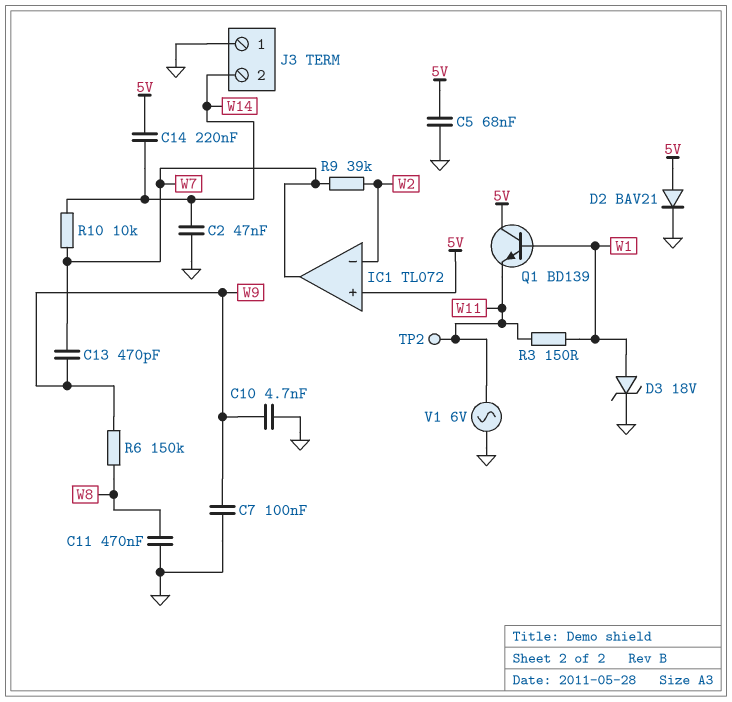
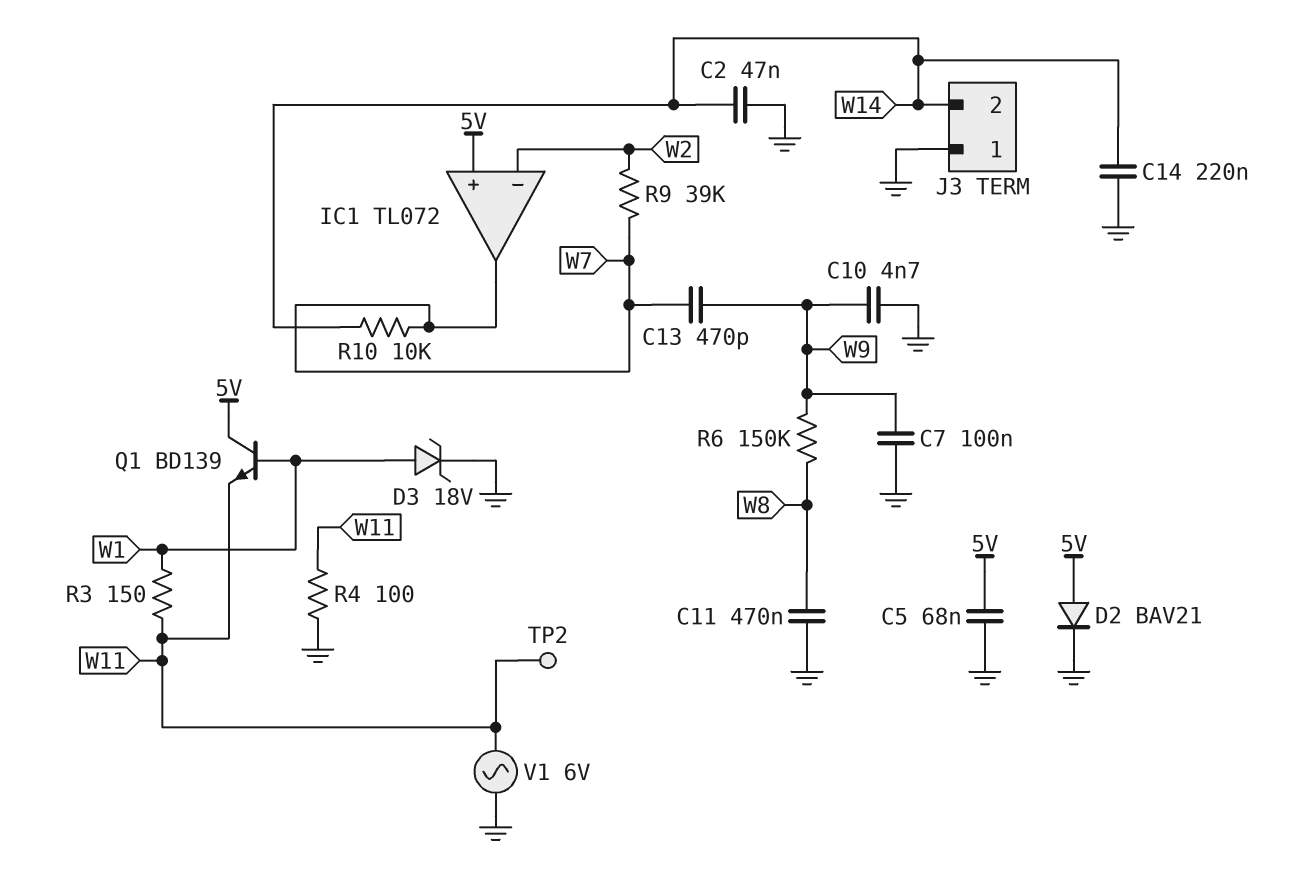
C14: 220nF (5V, W14) -> 220nF (GND, W14)
R4: none -> 100 (GND, W11)

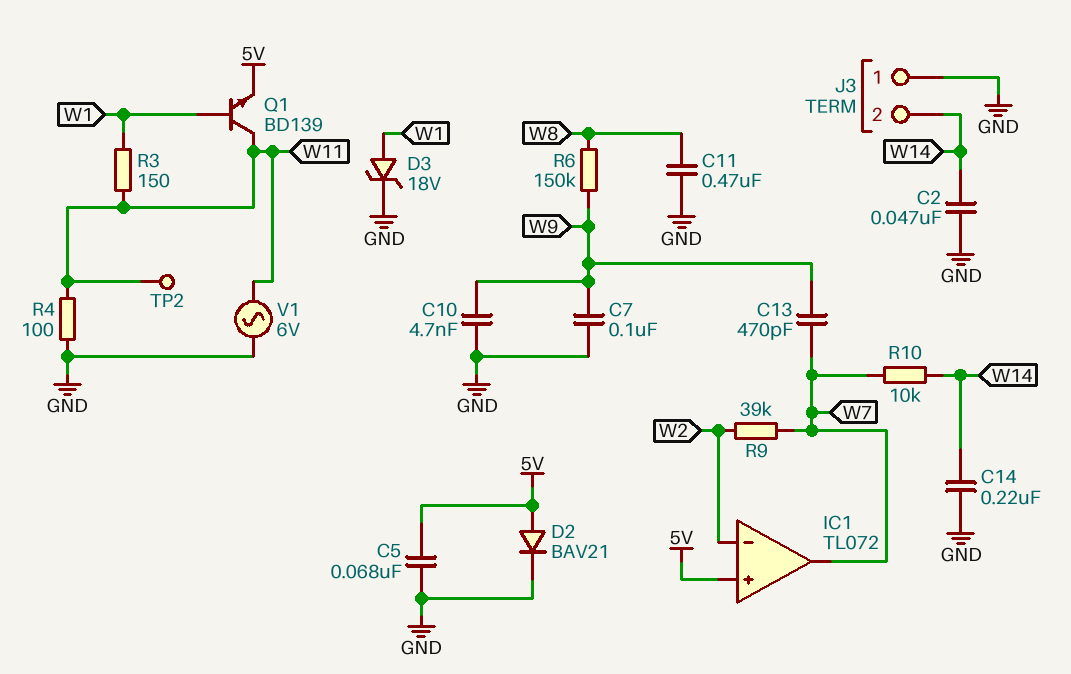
Q1: NPN BD139 (B W1, C 5V, E W11) -> NPN BD139 (B W1, C W11, E 5V)

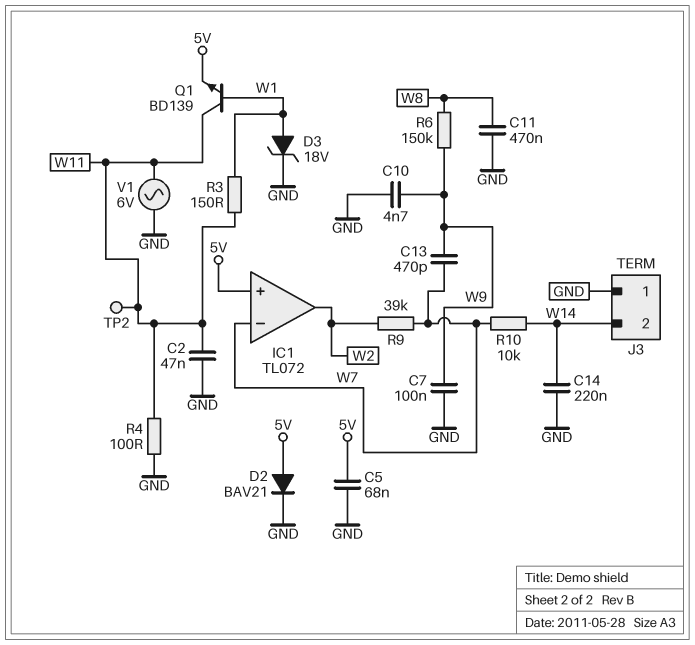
C2: 47nF (GND, W14) -> 47nF (GND, W11)
IC1 pin in-: W2 -> W7
IC1 pin out: W7 -> W2

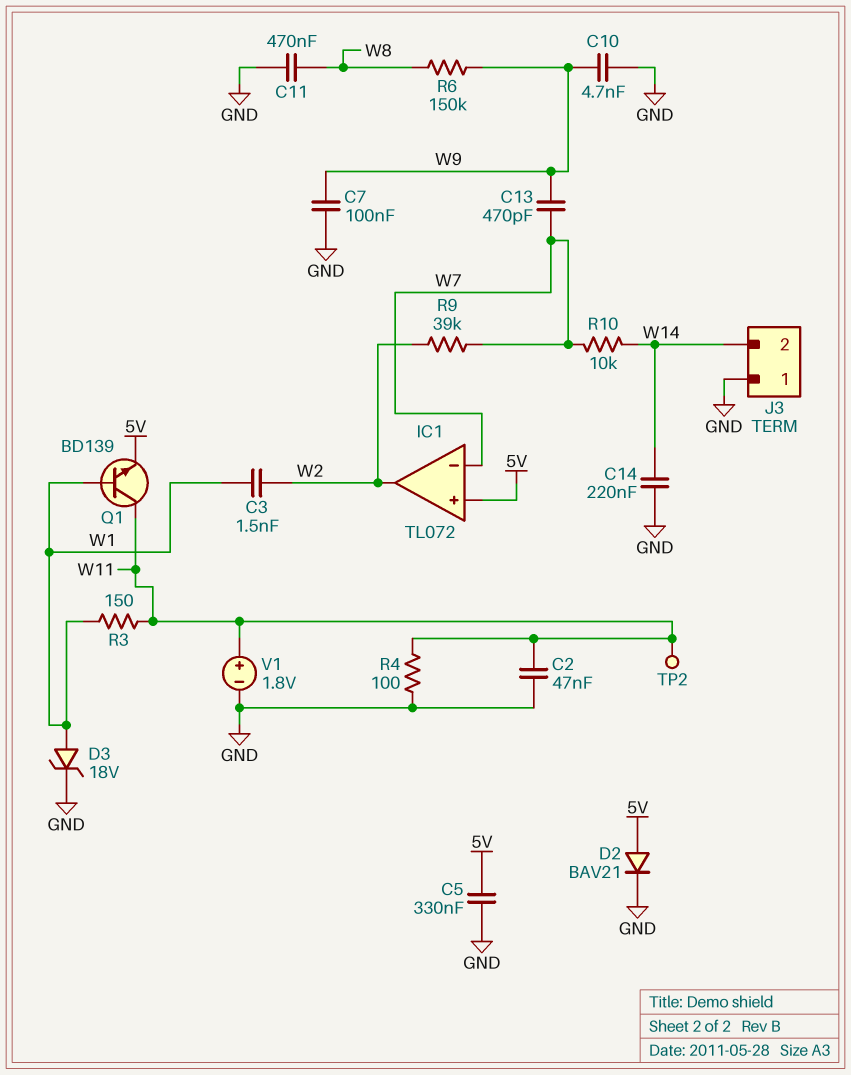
C3: none -> 1.5nF (W1, W2)
C5: 68nF (5V, GND) -> 330nF (5V, GND)
V1: AC 6V (GND, W11) -> 1.8V (plus W11, minus GND)

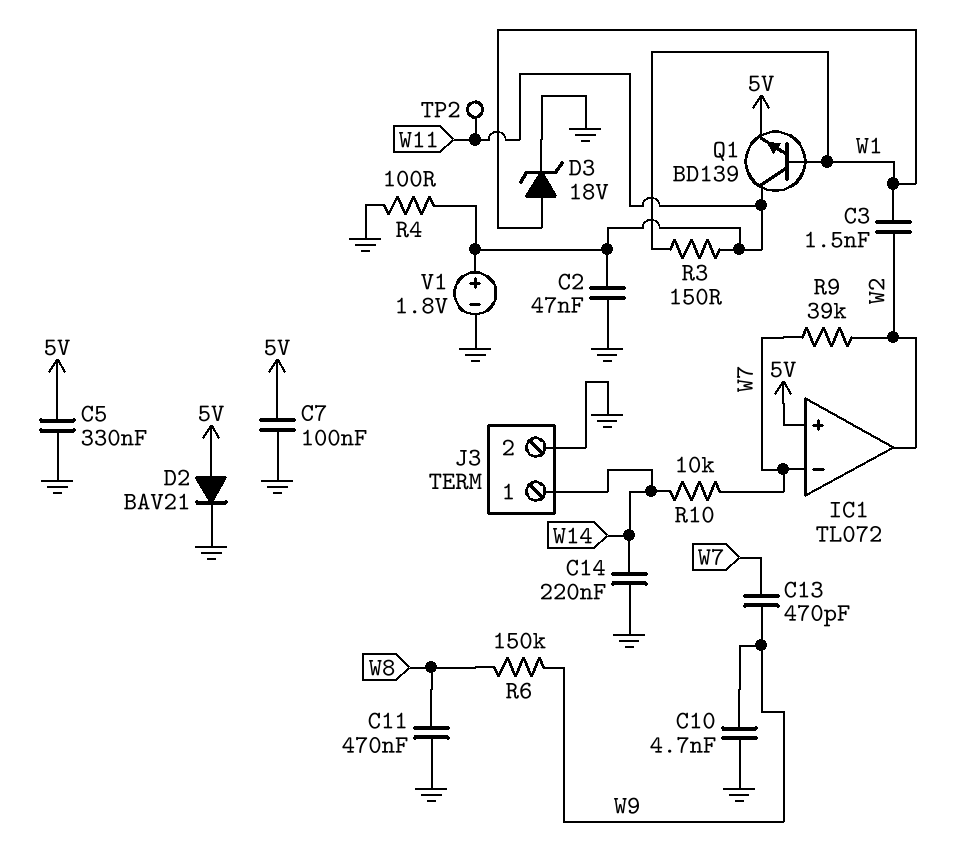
C7: 100nF (GND, W9) -> 100nF (5V, GND)
J3 pin 1: GND -> W14
J3 pin 2: W14 -> GND

